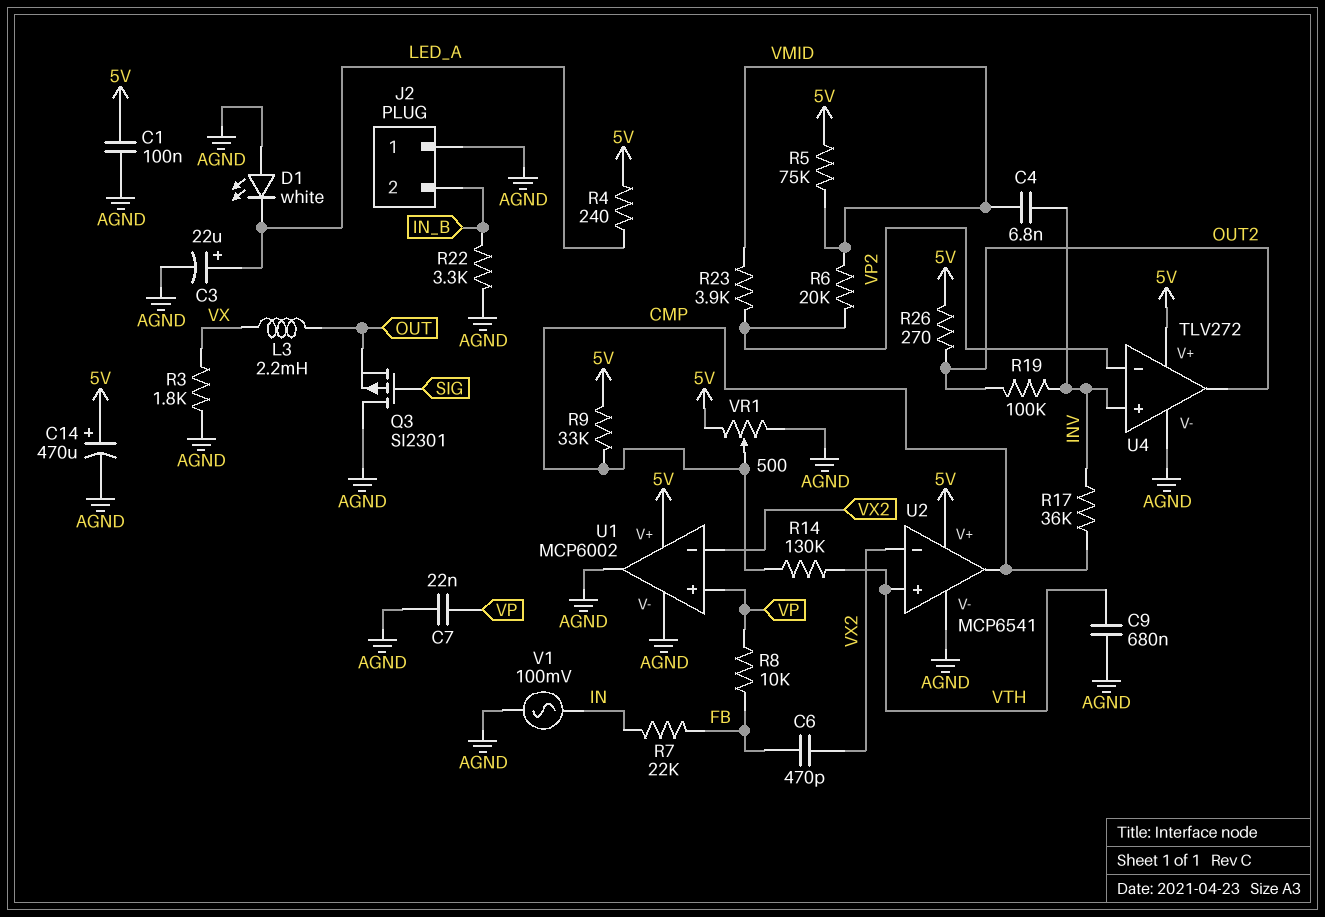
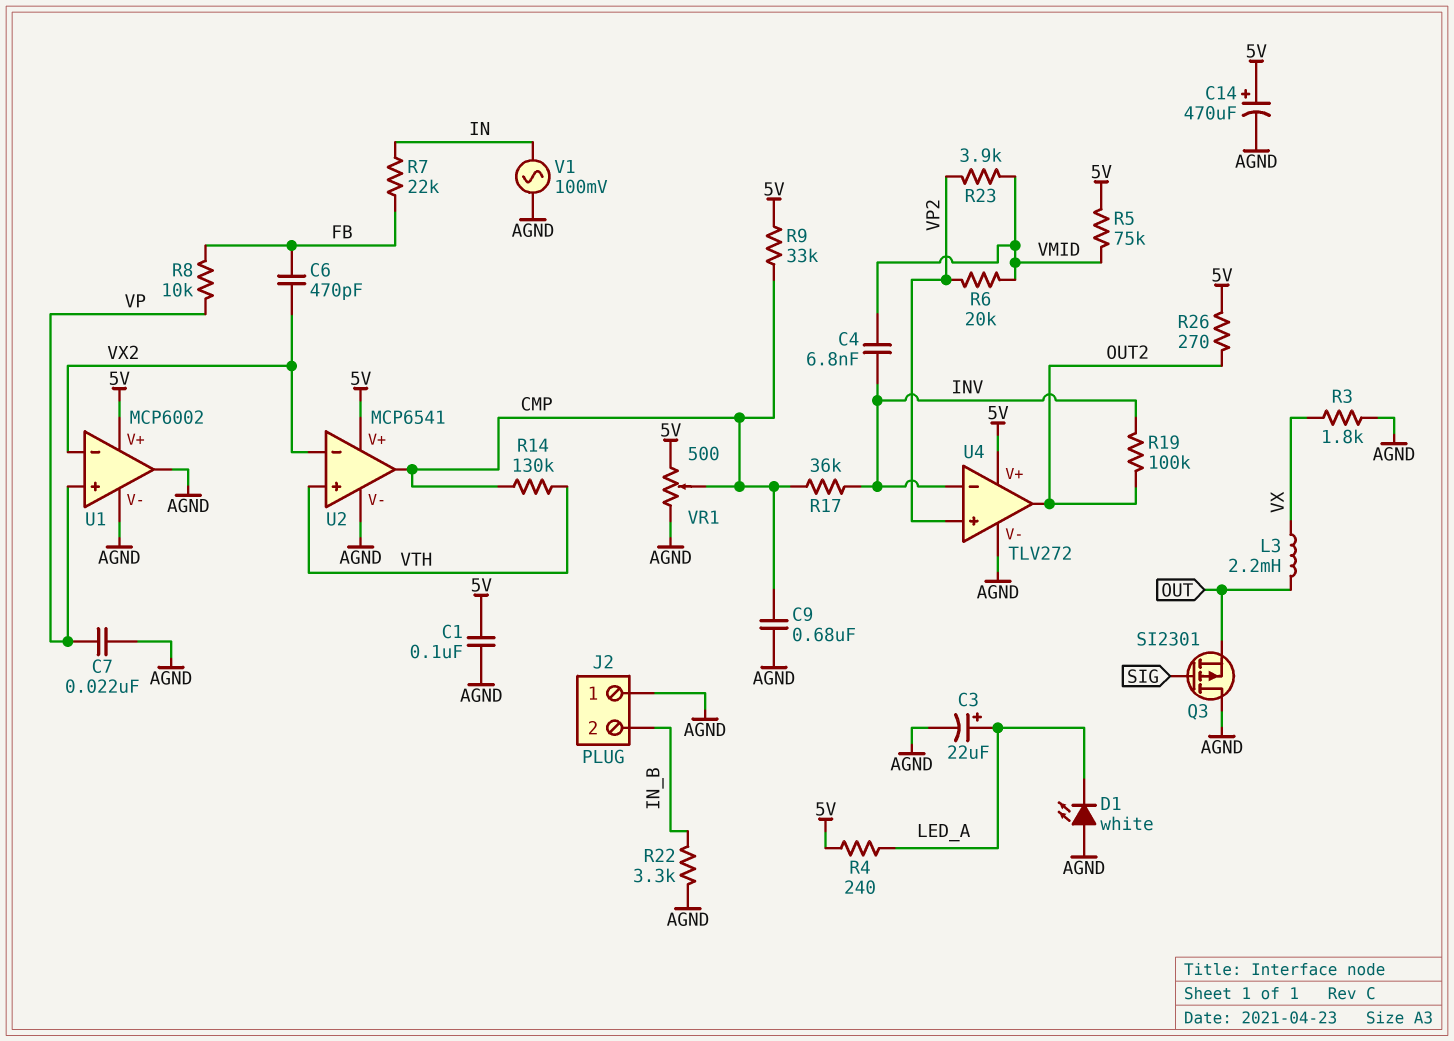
C9: 680nF (AGND, VTH) -> 680nF (AGND, CMP)
U4 pin in+: INV -> VP2
U4 pin in-: VP2 -> INV

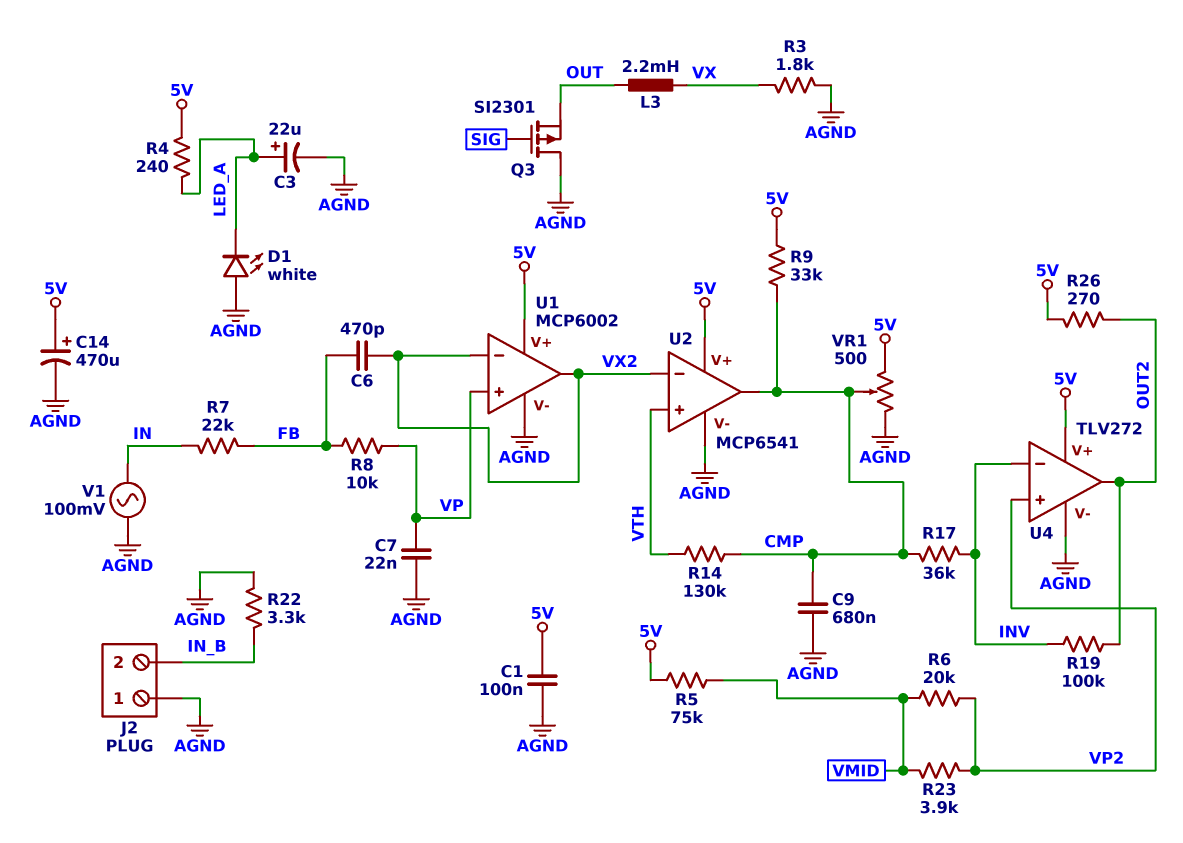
C4: 6.8nF (INV, VMID) -> none
U1 pin out: AGND -> VX2

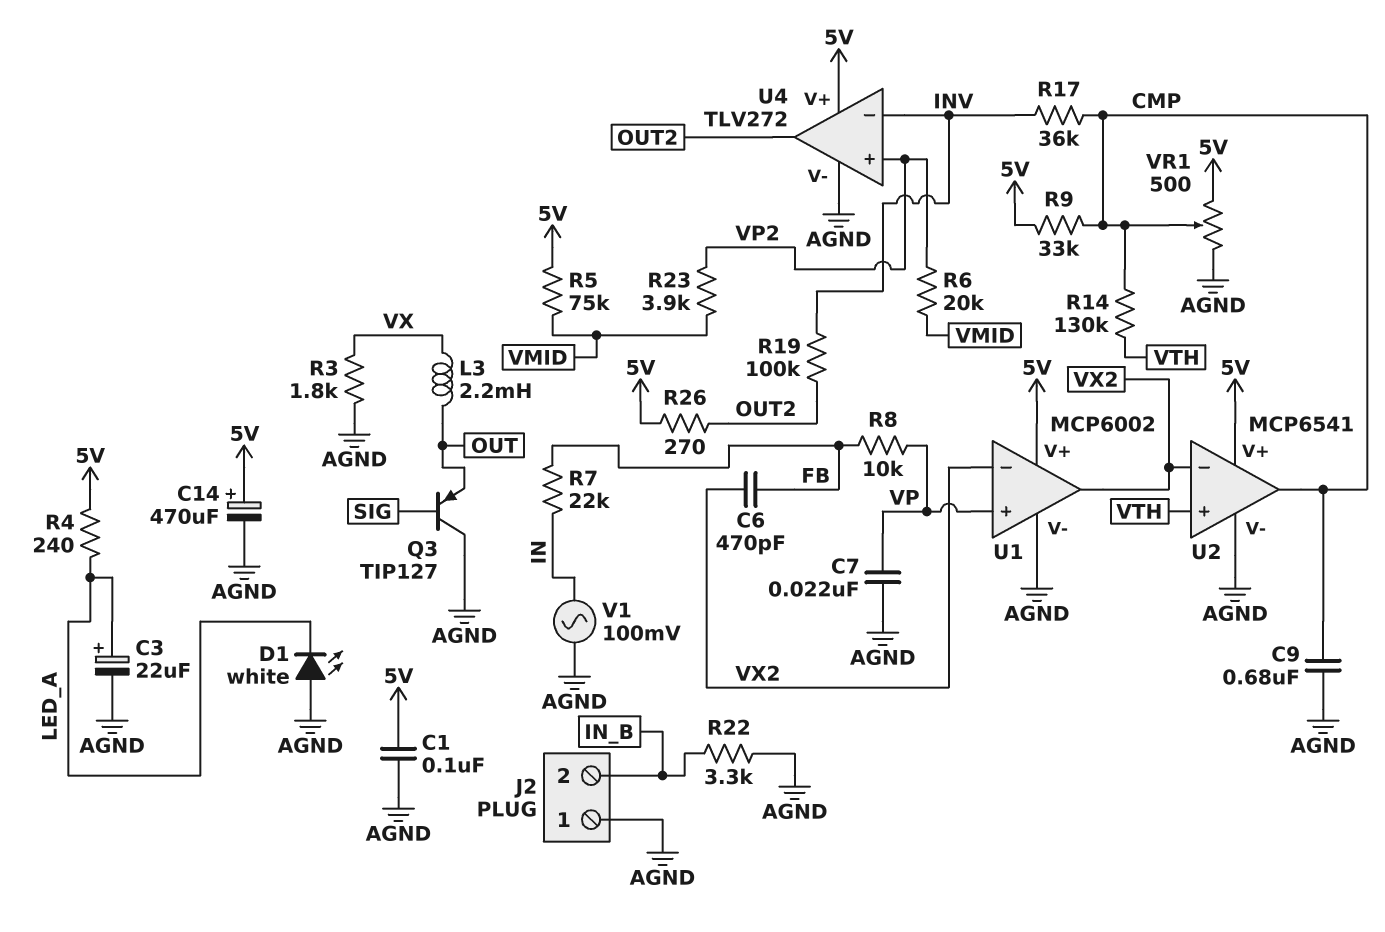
Q3: PMOS SI2301 (G SIG, D AGND, S OUT) -> PNP TIP127 (B SIG, C AGND, E OUT)

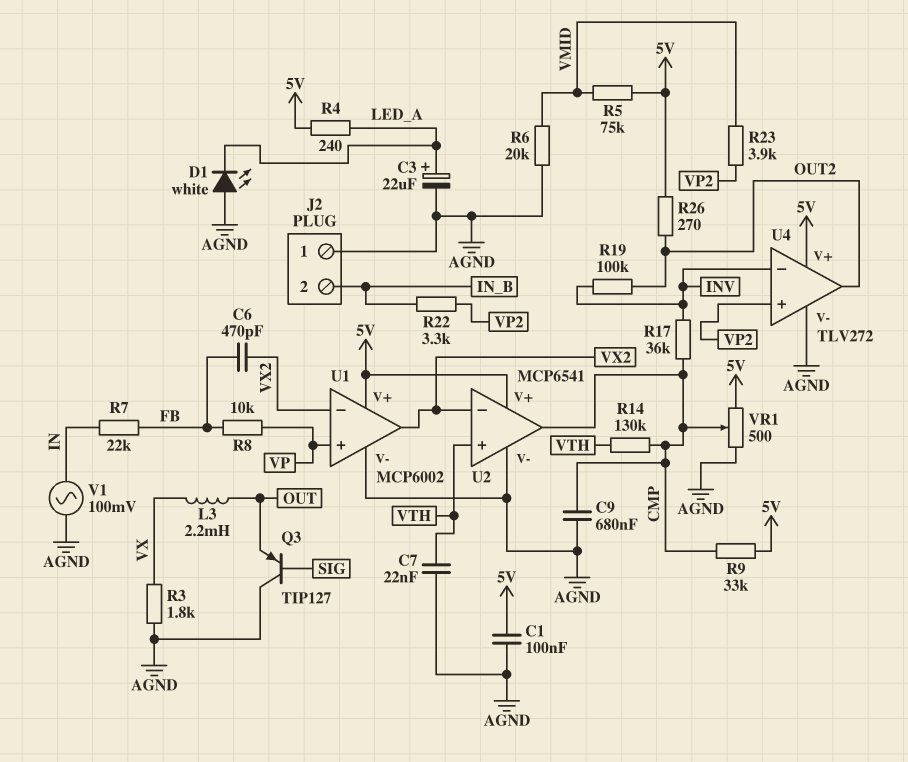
C7: 22nF (AGND, VP) -> 22nF (AGND, VTH)
C14: 470uF (plus 5V, minus AGND) -> none
R6: 20k (VMID, VP2) -> 20k (AGND, VMID)
R22: 3.3k (AGND, IN_B) -> 3.3k (IN_B, VP2)

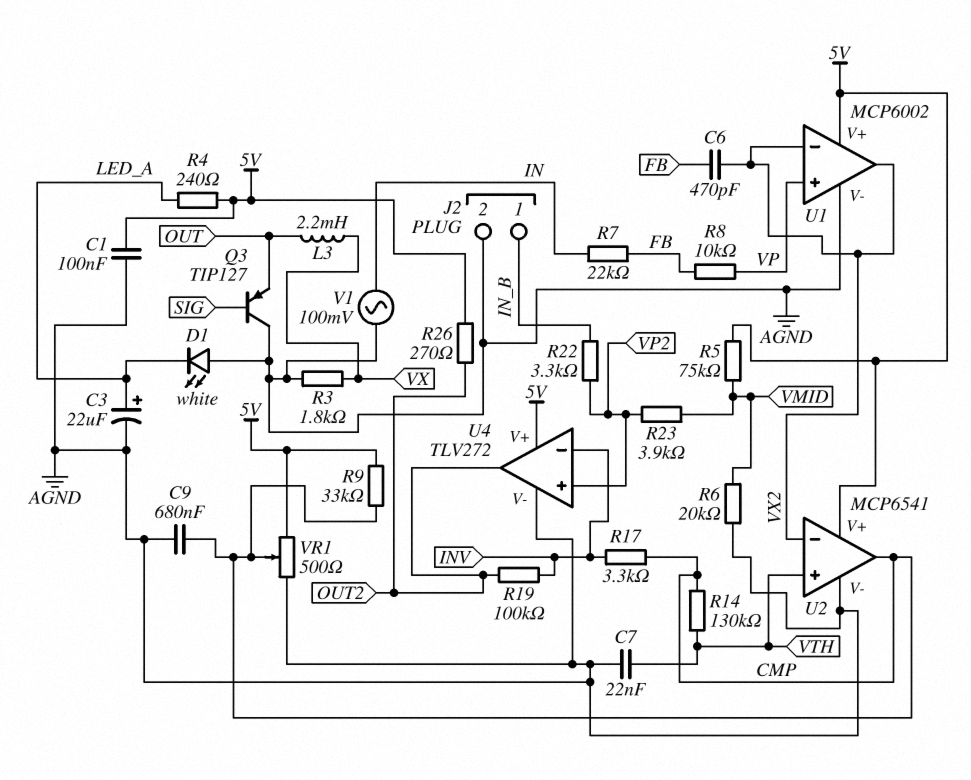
J2 pin 1: AGND -> IN_B
J2 pin 2: IN_B -> AGND
R17: 36k (CMP, INV) -> 3.3k (CMP, INV)

